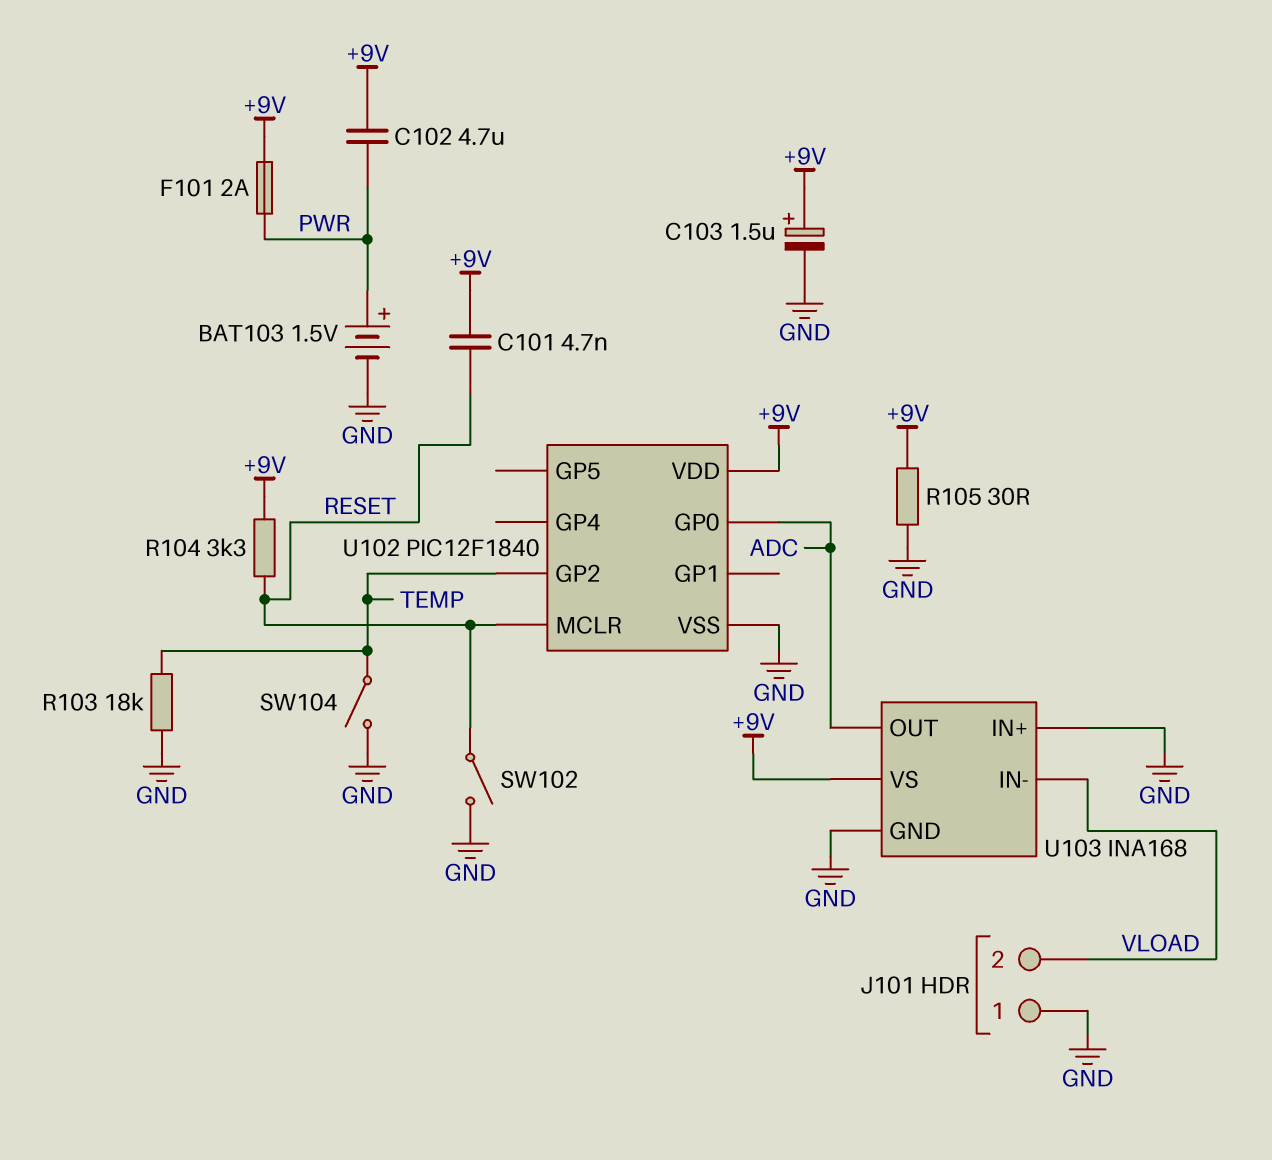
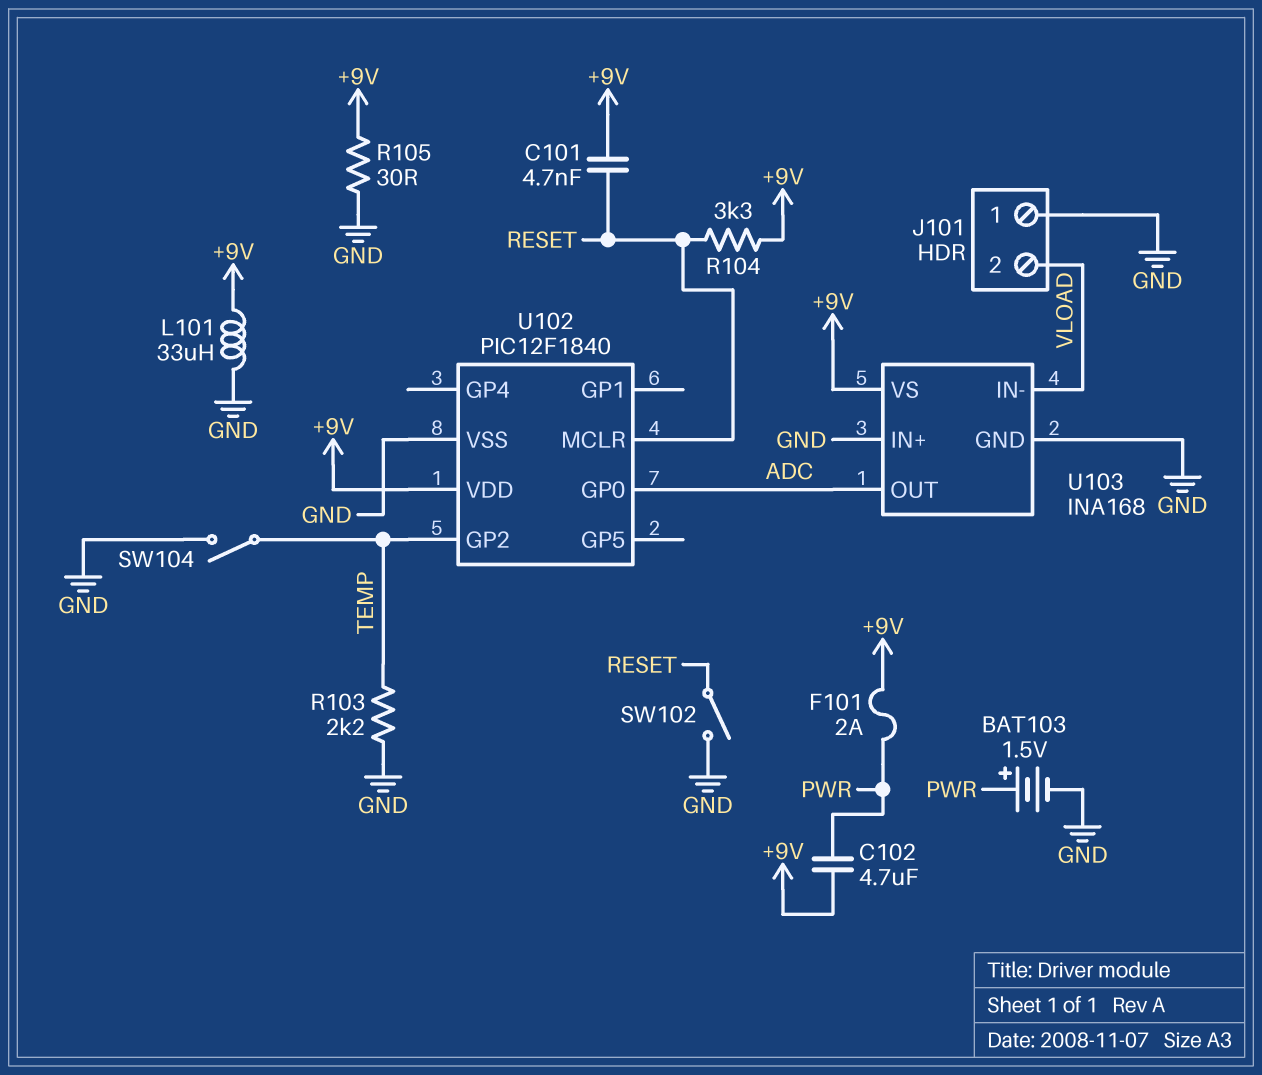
C103: 1.5uF (plus +9V, minus GND) -> none
L101: none -> 33uH (+9V, GND)
R103: 18k (GND, TEMP) -> 2.2k (GND, TEMP)

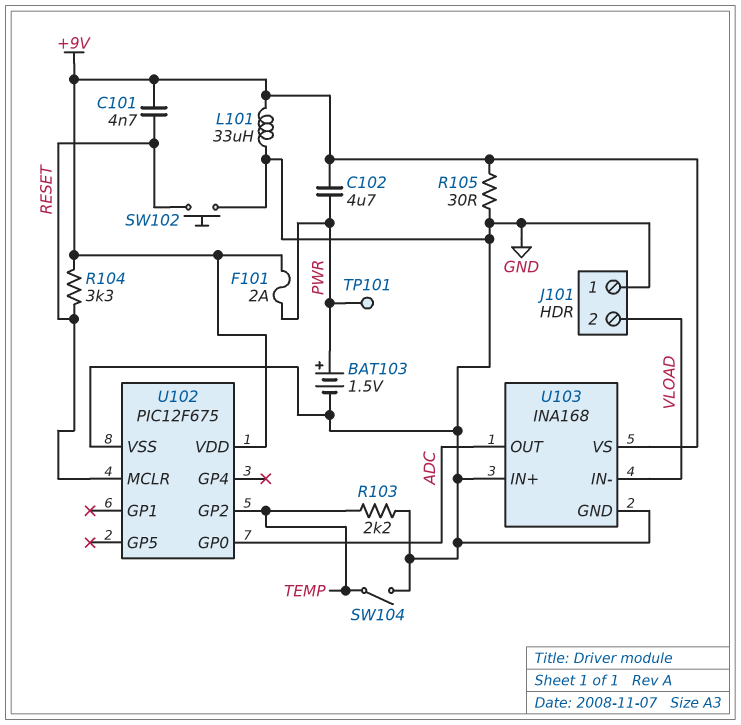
SW102: switch (GND, RESET) -> button (GND, RESET)
TP101: none -> test point (PWR)
U102: PIC12F1840 -> PIC12F675

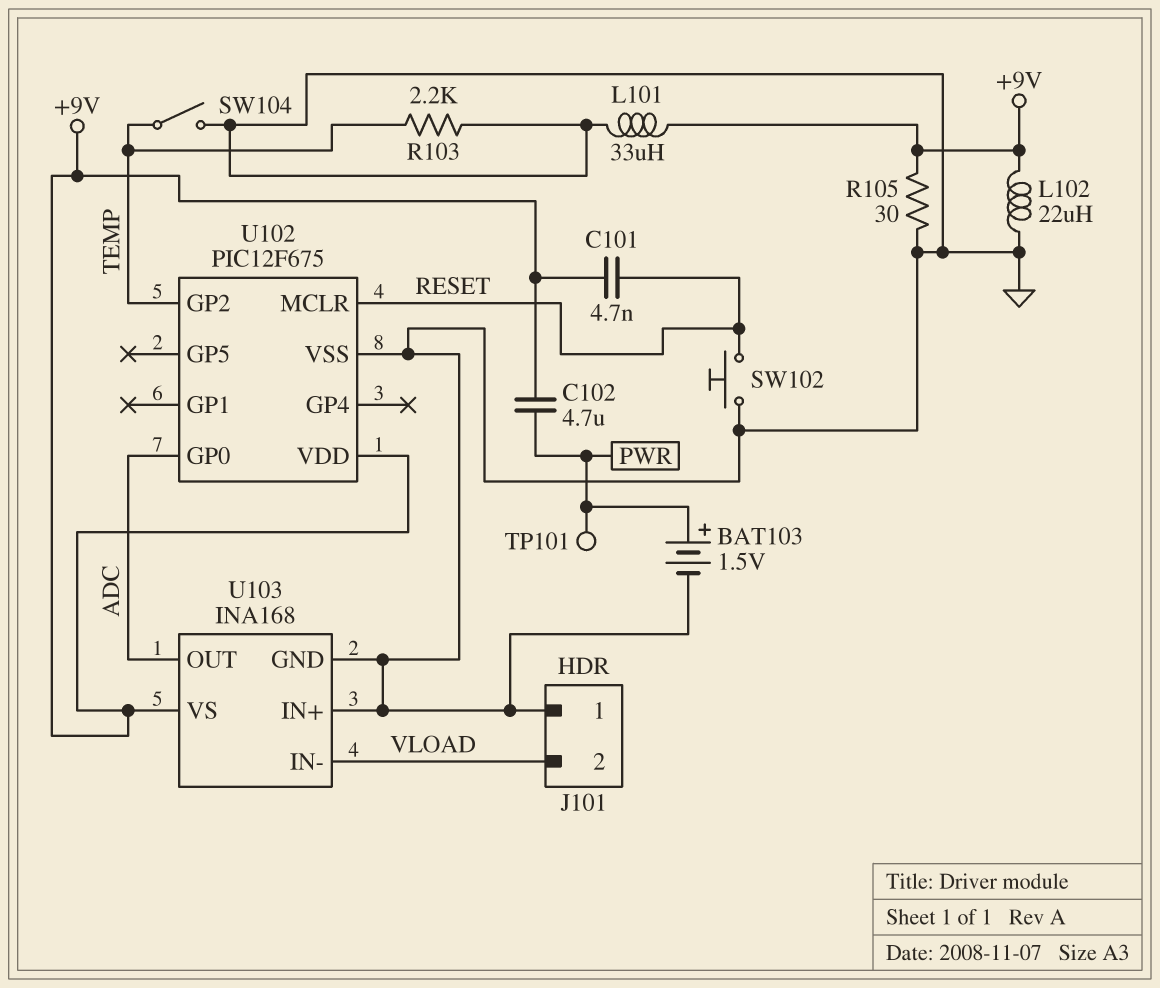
F101: 2A (+9V, PWR) -> none
L102: none -> 22uH (+9V, GND)
R104: 3.3k (+9V, RESET) -> none

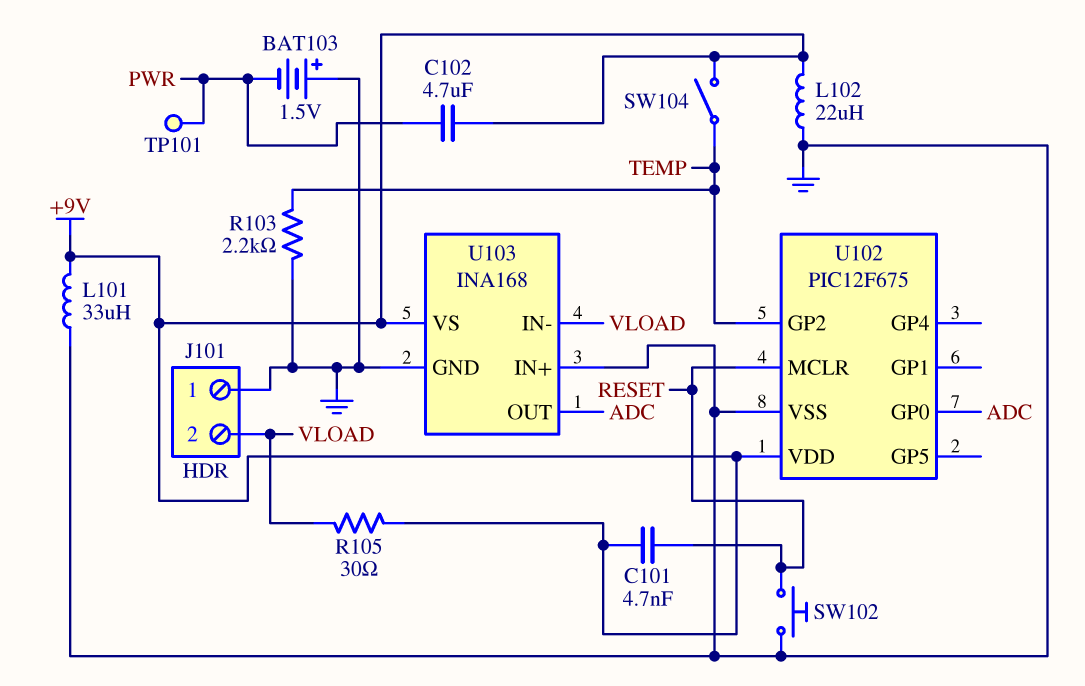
BAT103: 1.5V (plus PWR, minus GND) -> 1.5V (plus GND, minus PWR)
R105: 30 (+9V, GND) -> 30 (+9V, VLOAD)
SW104: switch (GND, TEMP) -> switch (+9V, TEMP)

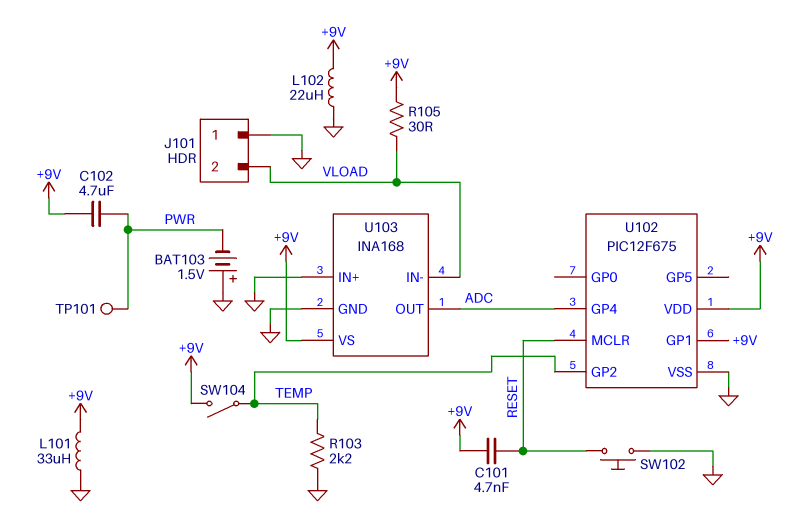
U102 pin GP0: ADC -> none
U102 pin GP1: none -> +9V
U102 pin GP4: none -> ADC

